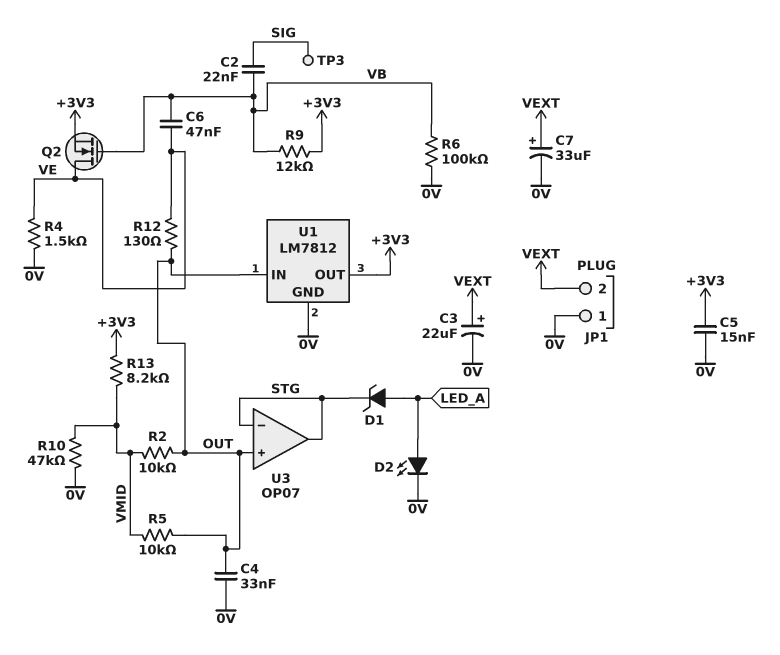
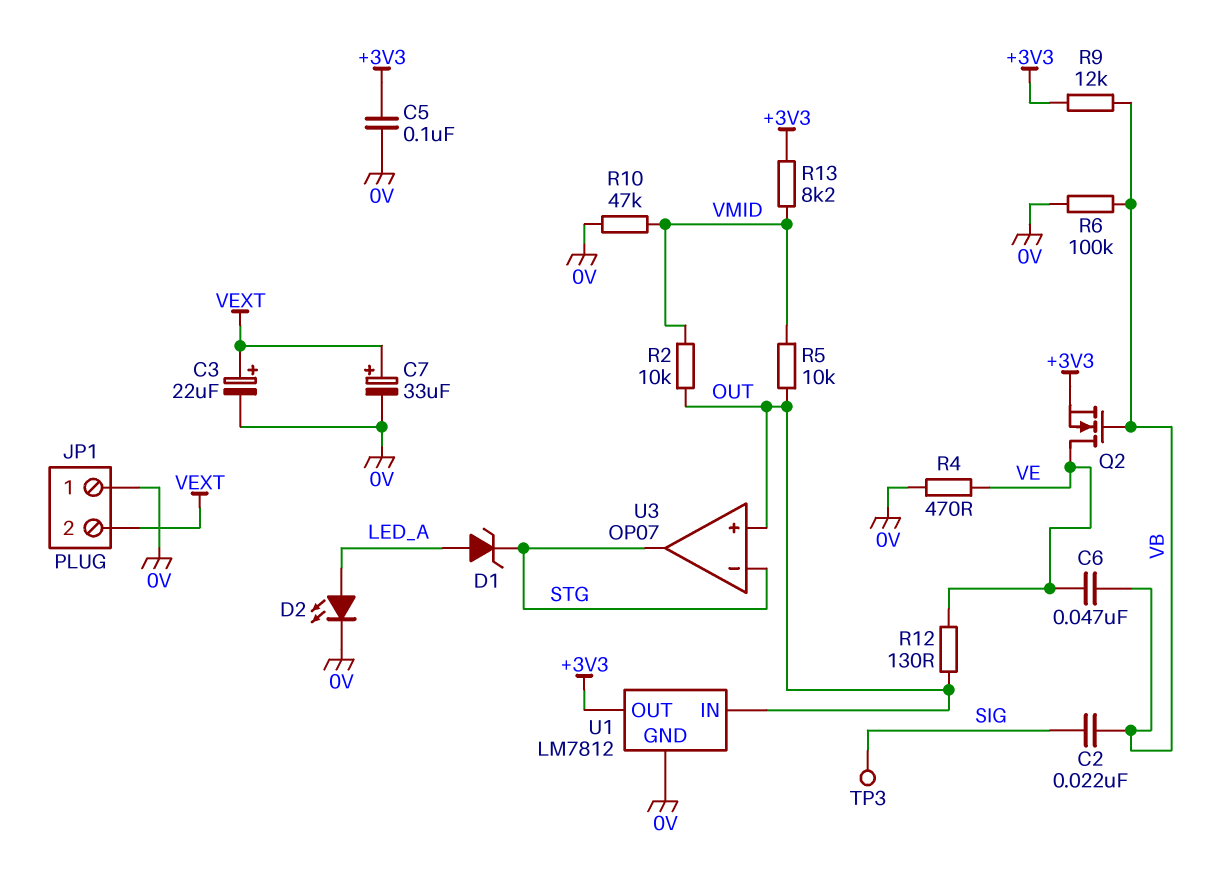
C4: 33nF (0V, OUT) -> none
C5: 15nF (+3V3, 0V) -> 100nF (+3V3, 0V)
R4: 1.5k (0V, VE) -> 470 (0V, VE)

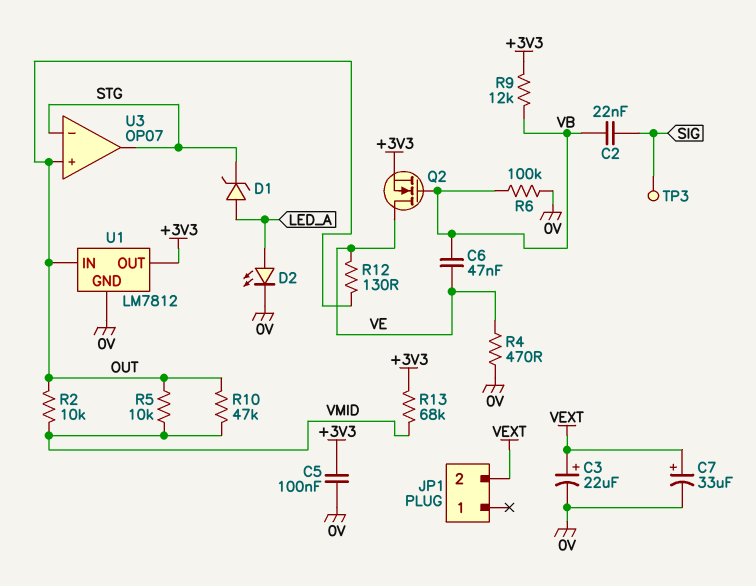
JP1 pin 1: 0V -> none
R10: 47k (0V, VMID) -> 47k (OUT, VMID)
R13: 8.2k (+3V3, VMID) -> 68k (+3V3, VMID)

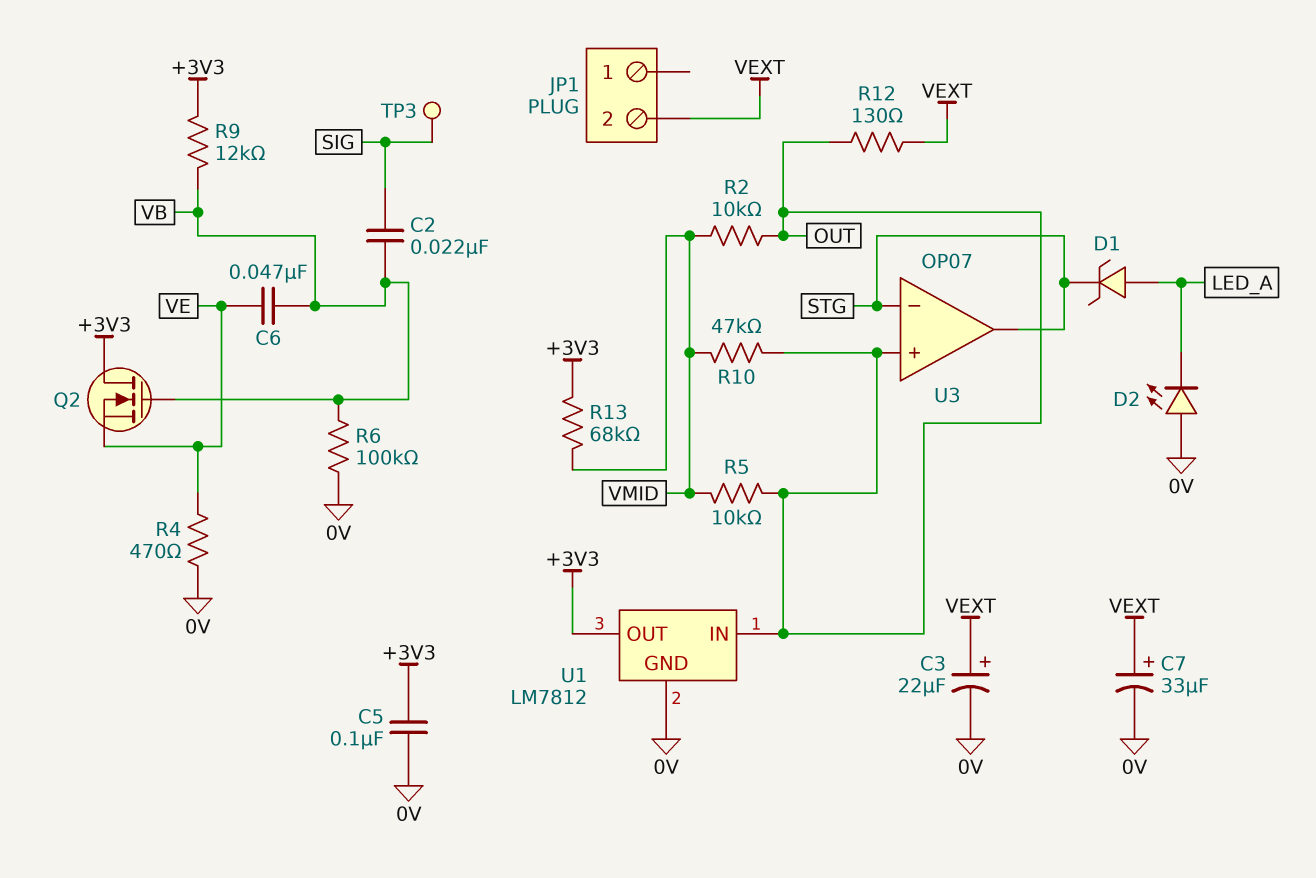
D2: LED (A LED_A, K 0V) -> LED (A 0V, K LED_A)
Q2: NMOS (G VB, D VE, S +3V3) -> NMOS (G VB, D +3V3, S VE)
R12: 130 (OUT, VE) -> 130 (OUT, VEXT)

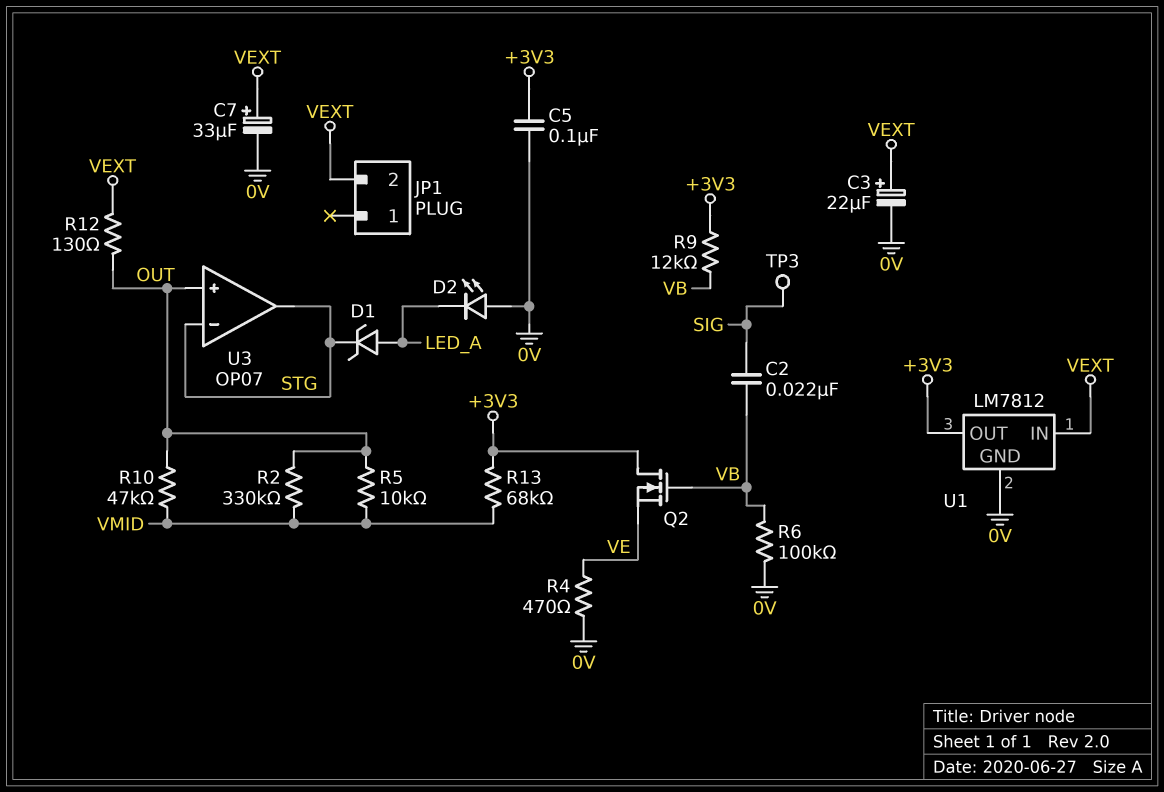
C6: 47nF (VB, VE) -> none
R2: 10k (OUT, VMID) -> 330k (OUT, VMID)
U1 pin IN: OUT -> VEXT

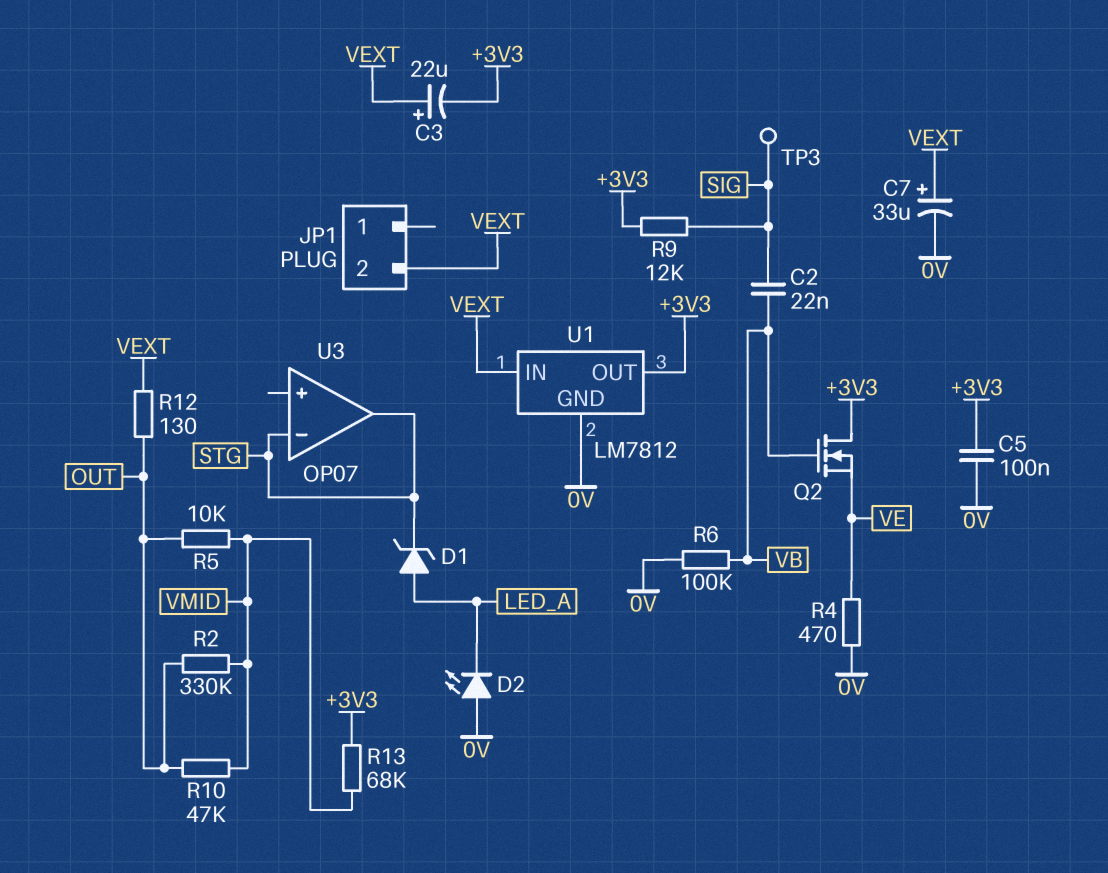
C3: 22uF (plus VEXT, minus 0V) -> 22uF (plus VEXT, minus +3V3)
R9: 12k (+3V3, VB) -> 12k (+3V3, SIG)
U3 pin in+: OUT -> none

